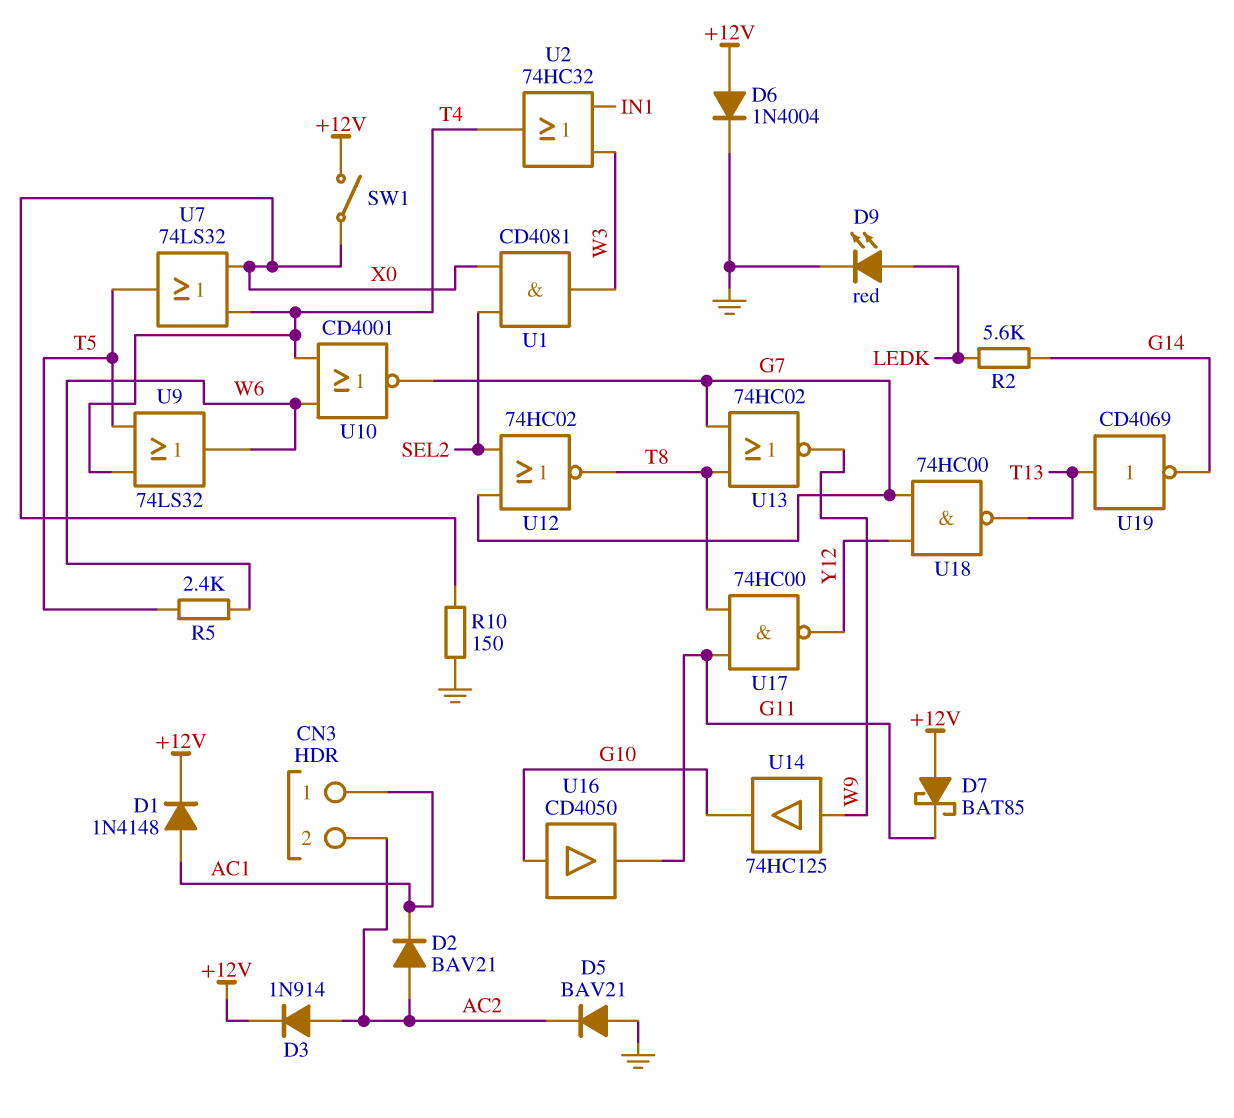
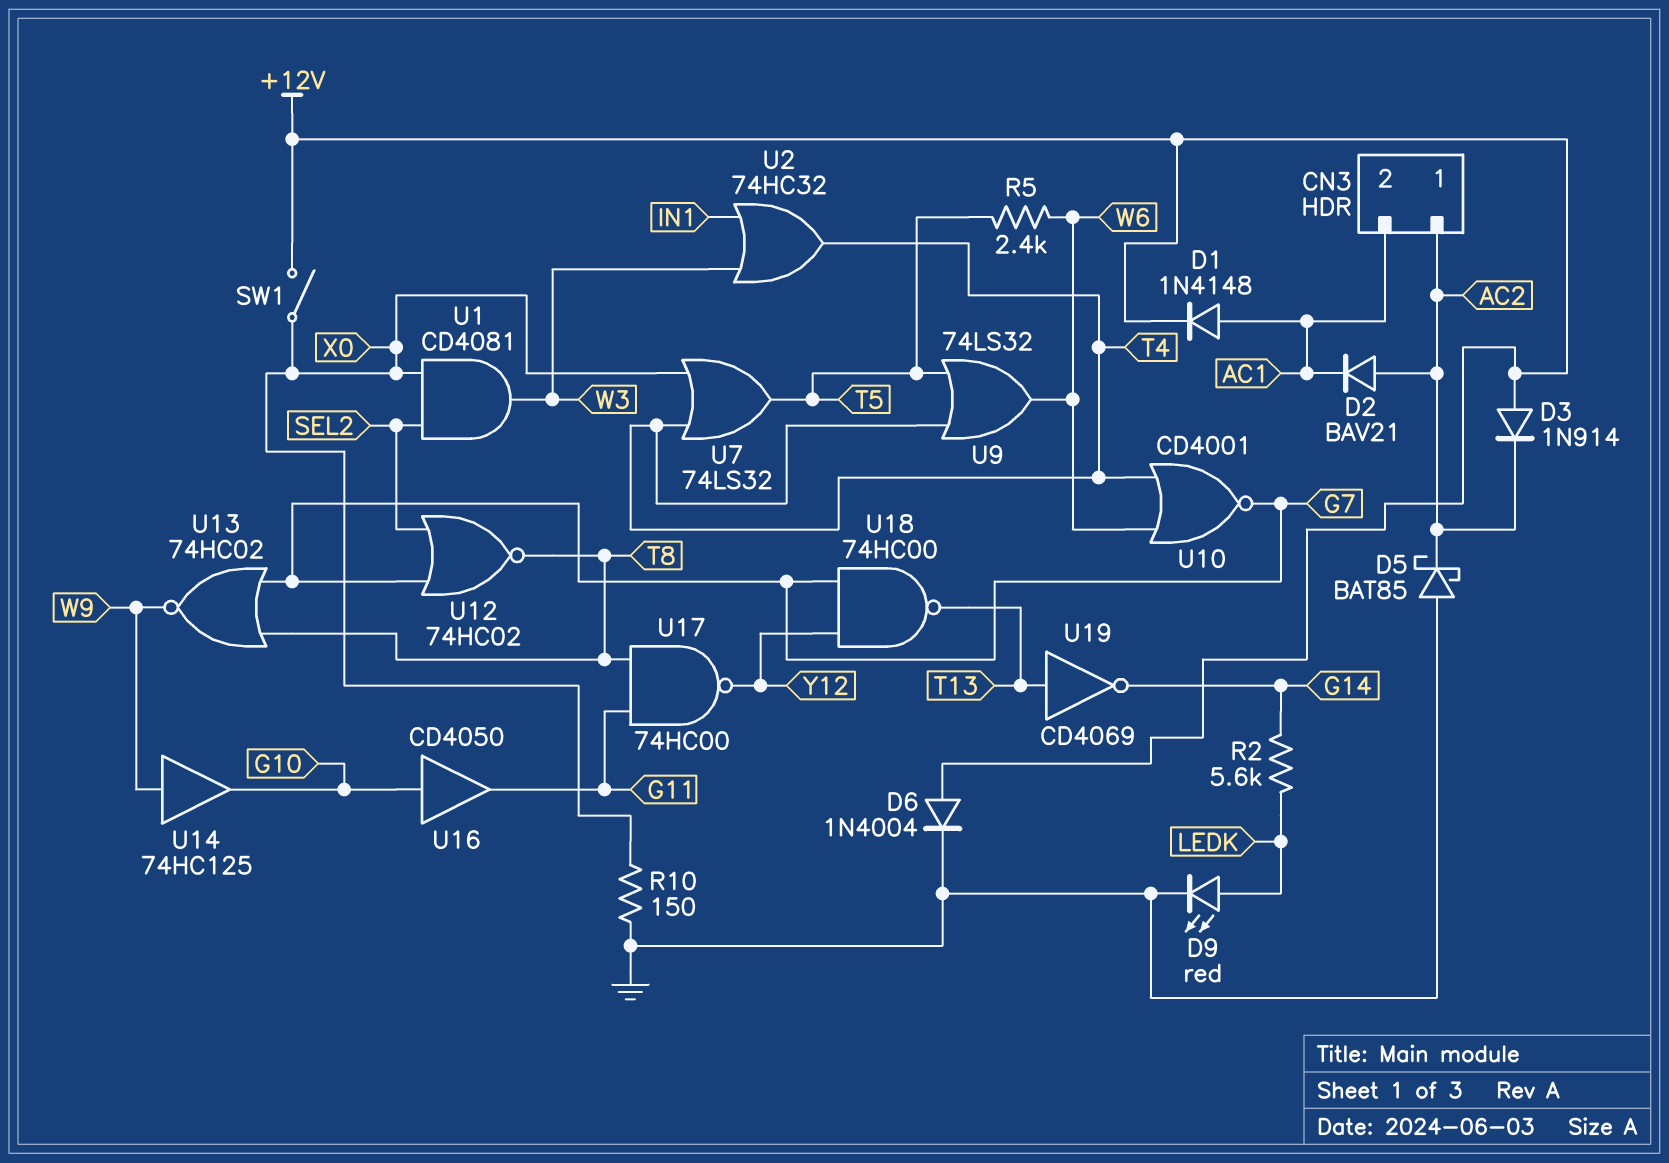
CN3 pin 1: AC1 -> AC2
CN3 pin 2: AC2 -> AC1
D3: diode 1N914 (A AC2, K +12V) -> diode 1N914 (A +12V, K AC2)
D5: diode BAV21 (A GND, K AC2) -> schottky BAT85 (A GND, K AC2)
D7: schottky BAT85 (A +12V, K G11) -> none

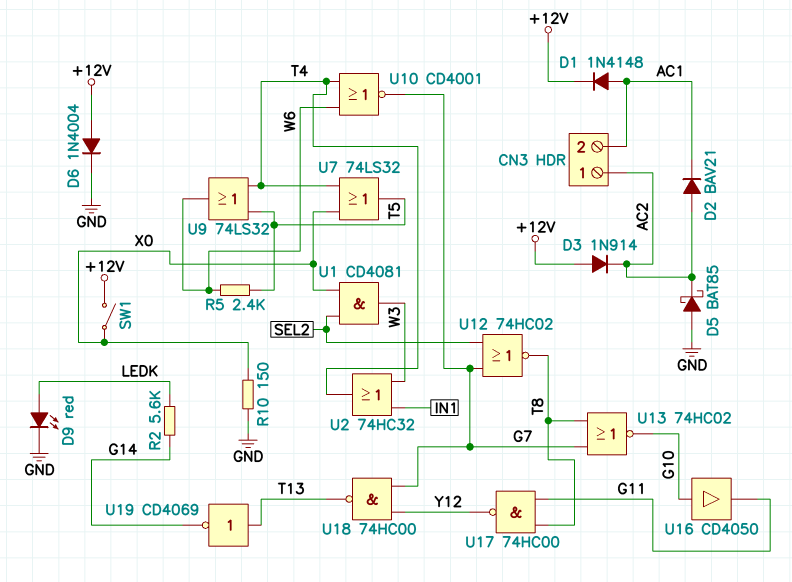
U13: NOR 74HC02 (in G7, in T8, out W9) -> NOR 74HC02 (in G7, in T8, out G10)
U14: buffer 74HC125 (in W9, out G10) -> none

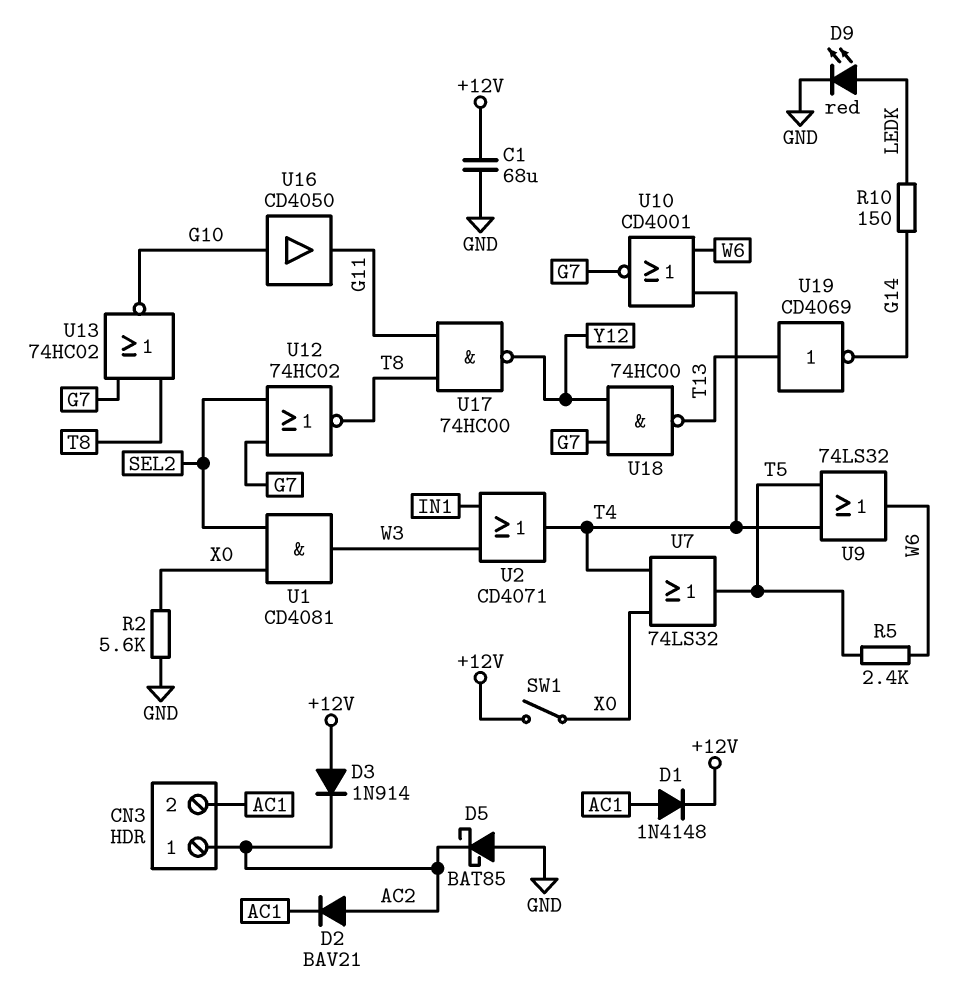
C1: none -> 68uF (+12V, GND)
D6: diode 1N4004 (A +12V, K GND) -> none
R2: 5.6k (G14, LEDK) -> 5.6k (GND, X0)
R10: 150 (GND, X0) -> 150 (G14, LEDK)
U2: OR 74HC32 (in IN1, in W3, out T4) -> OR CD4071 (in IN1, in W3, out T4)

